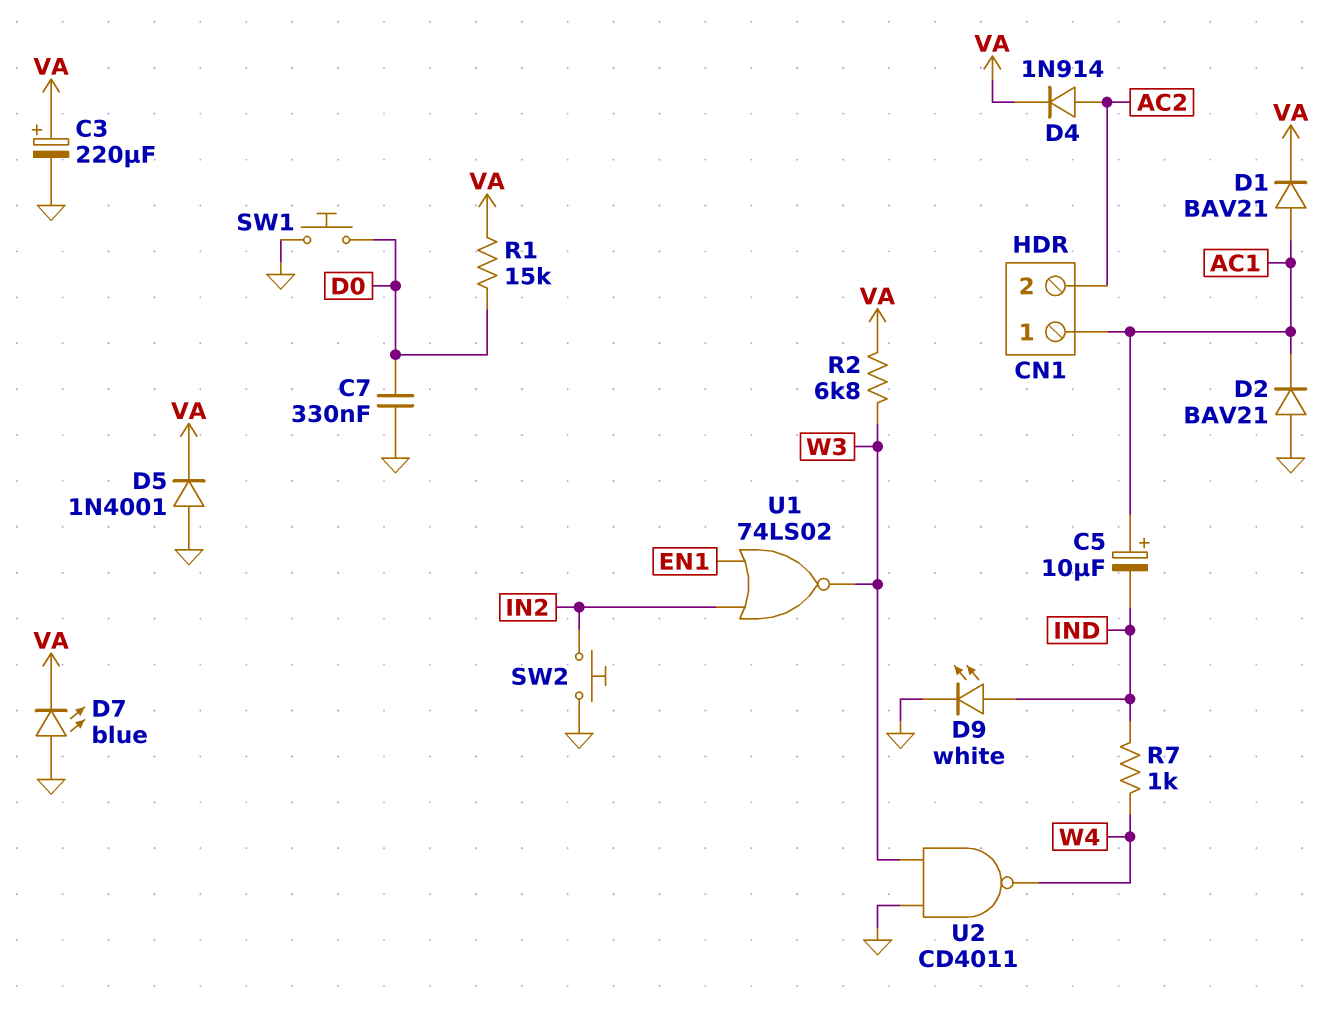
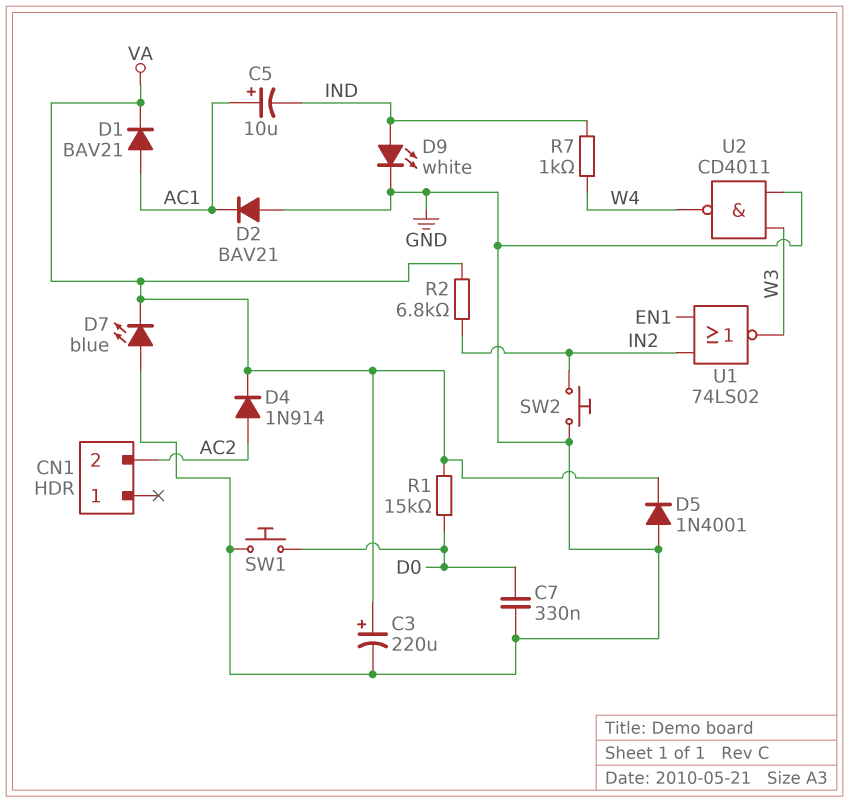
CN1 pin 1: AC1 -> none
R2: 6.8k (VA, W3) -> 6.8k (IN2, VA)

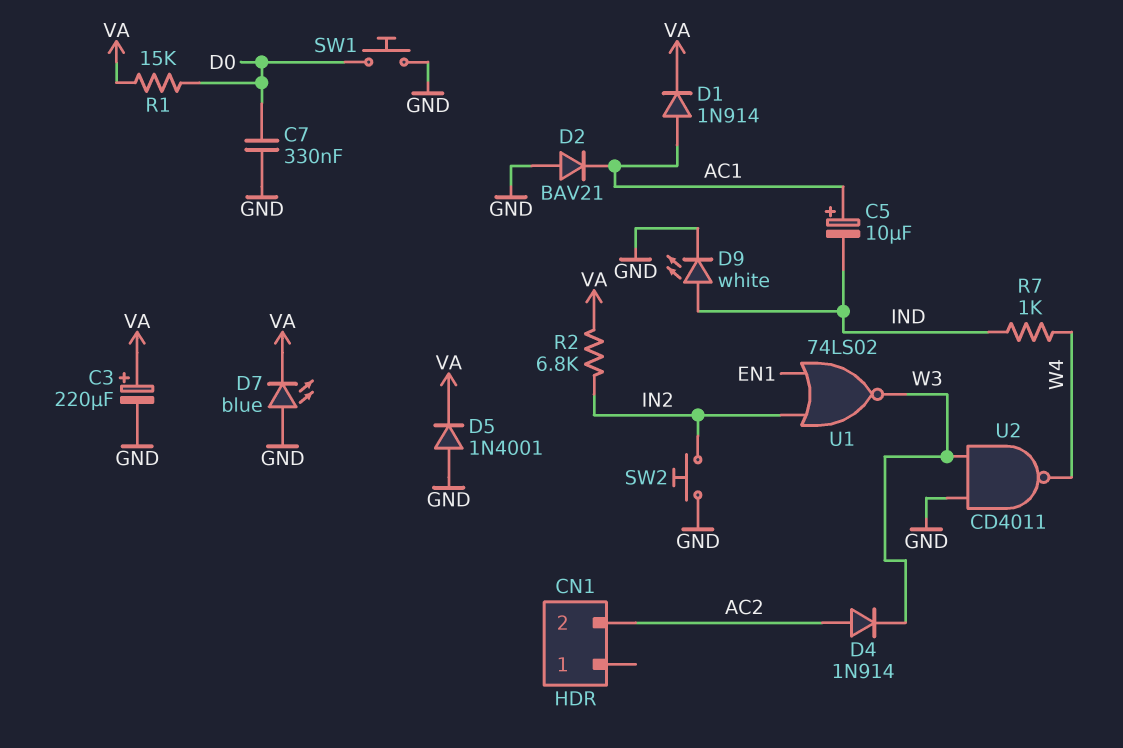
D1: diode BAV21 (A AC1, K VA) -> diode 1N914 (A AC1, K VA)
D4: diode 1N914 (A AC2, K VA) -> diode 1N914 (A AC2, K W3)

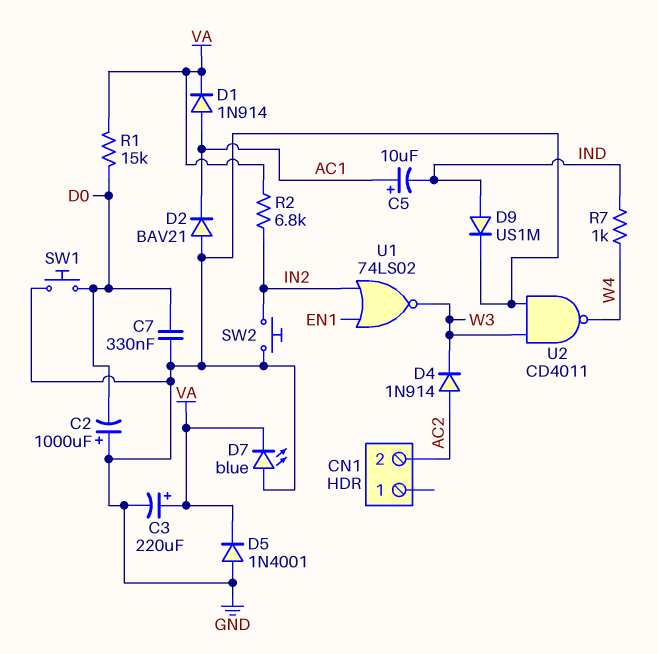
C2: none -> 1000uF (plus GND, minus D0)
D9: LED white (A IND, K GND) -> diode US1M (A IND, K GND)

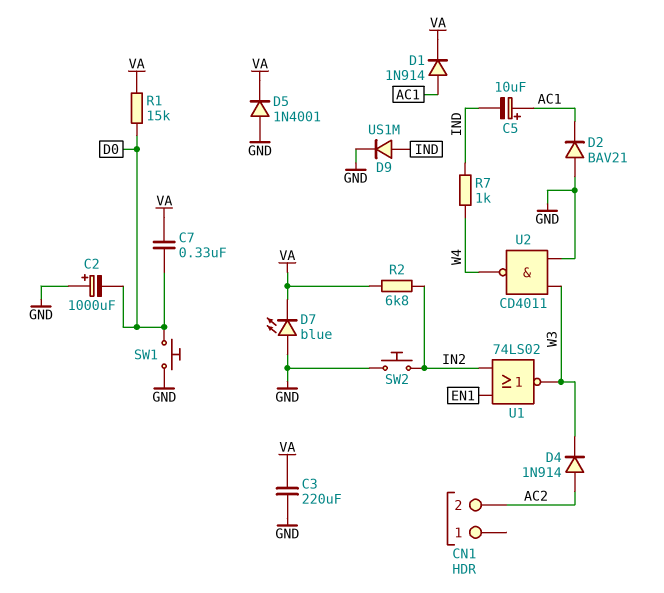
C3: 220uF (plus VA, minus GND) -> 220uF (GND, VA)
C7: 330nF (D0, GND) -> 330nF (D0, VA)

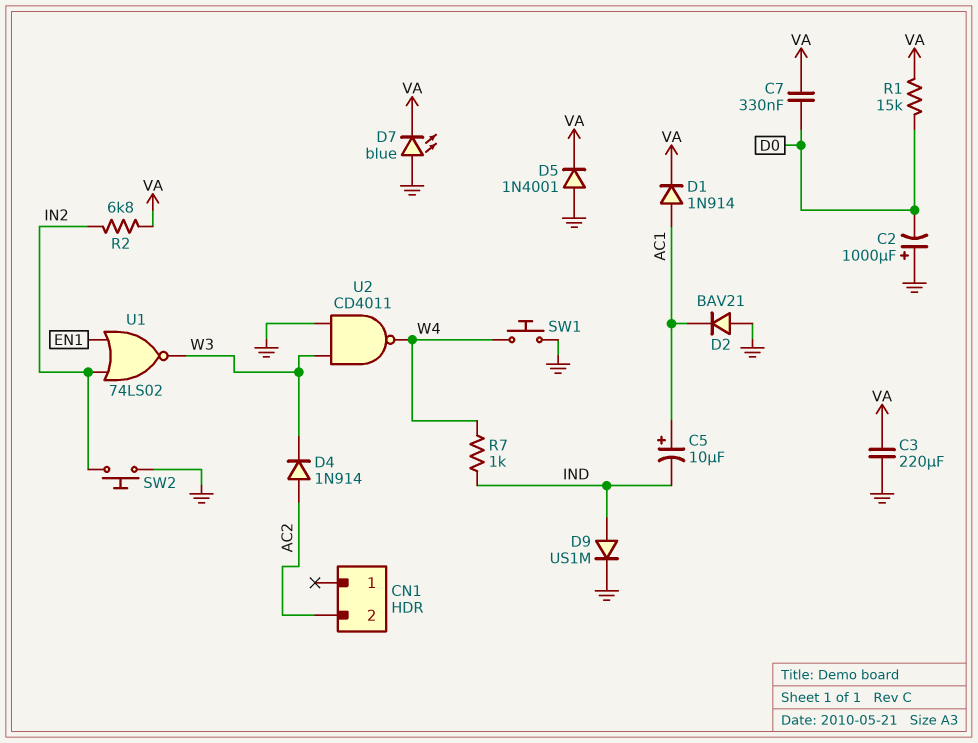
SW1: button (D0, GND) -> button (GND, W4)

